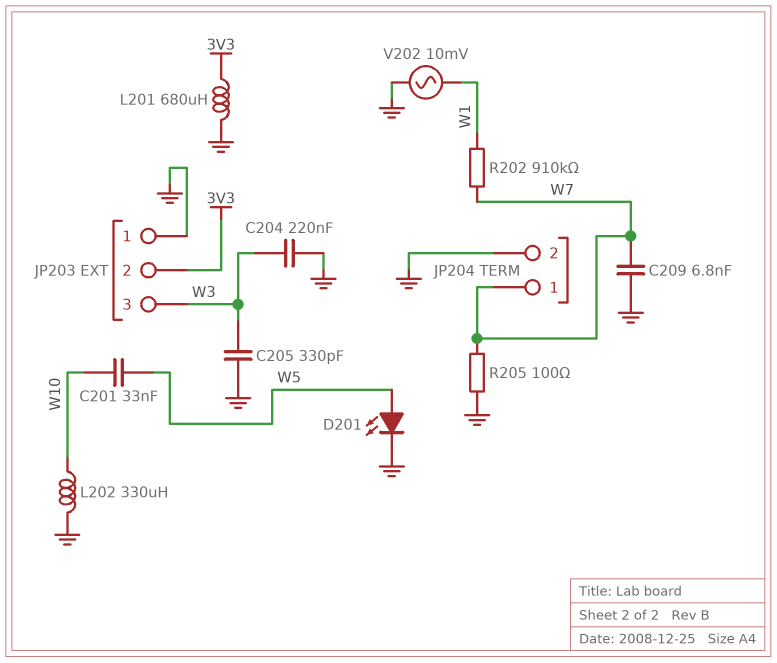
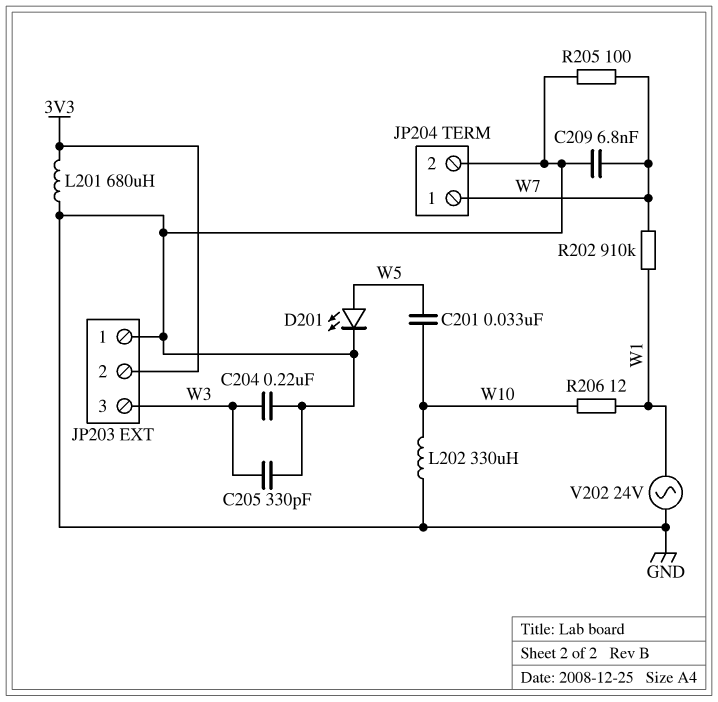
R206: none -> 12 (W1, W10)
V202: AC 10mV (GND, W1) -> AC 24V (GND, W1)

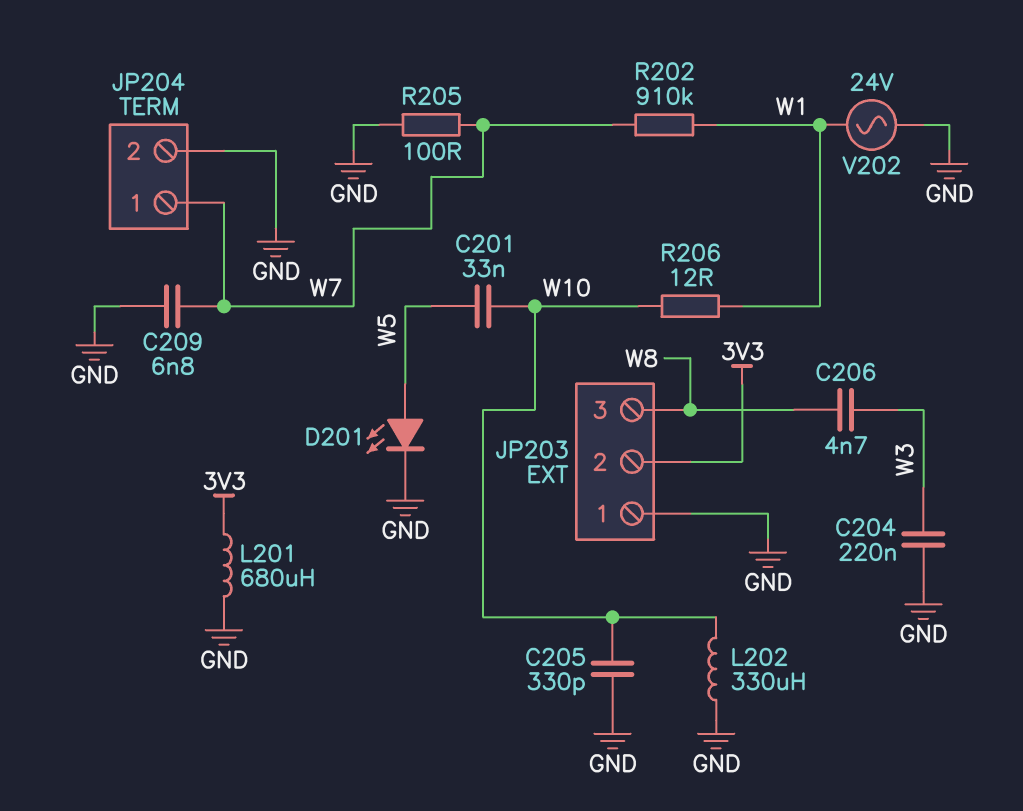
C205: 330pF (GND, W3) -> 330pF (GND, W10)
C206: none -> 4.7nF (W3, W8)
JP203 pin 3: W3 -> W8

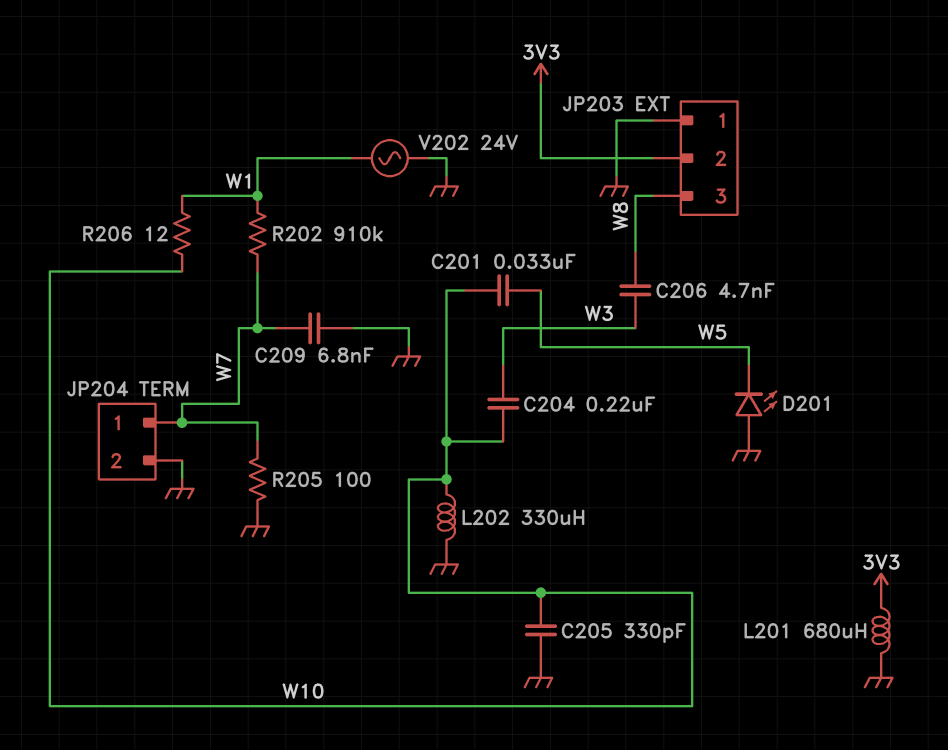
C204: 220nF (GND, W3) -> 220nF (W3, W10)
D201: LED (A W5, K GND) -> LED (A GND, K W5)

